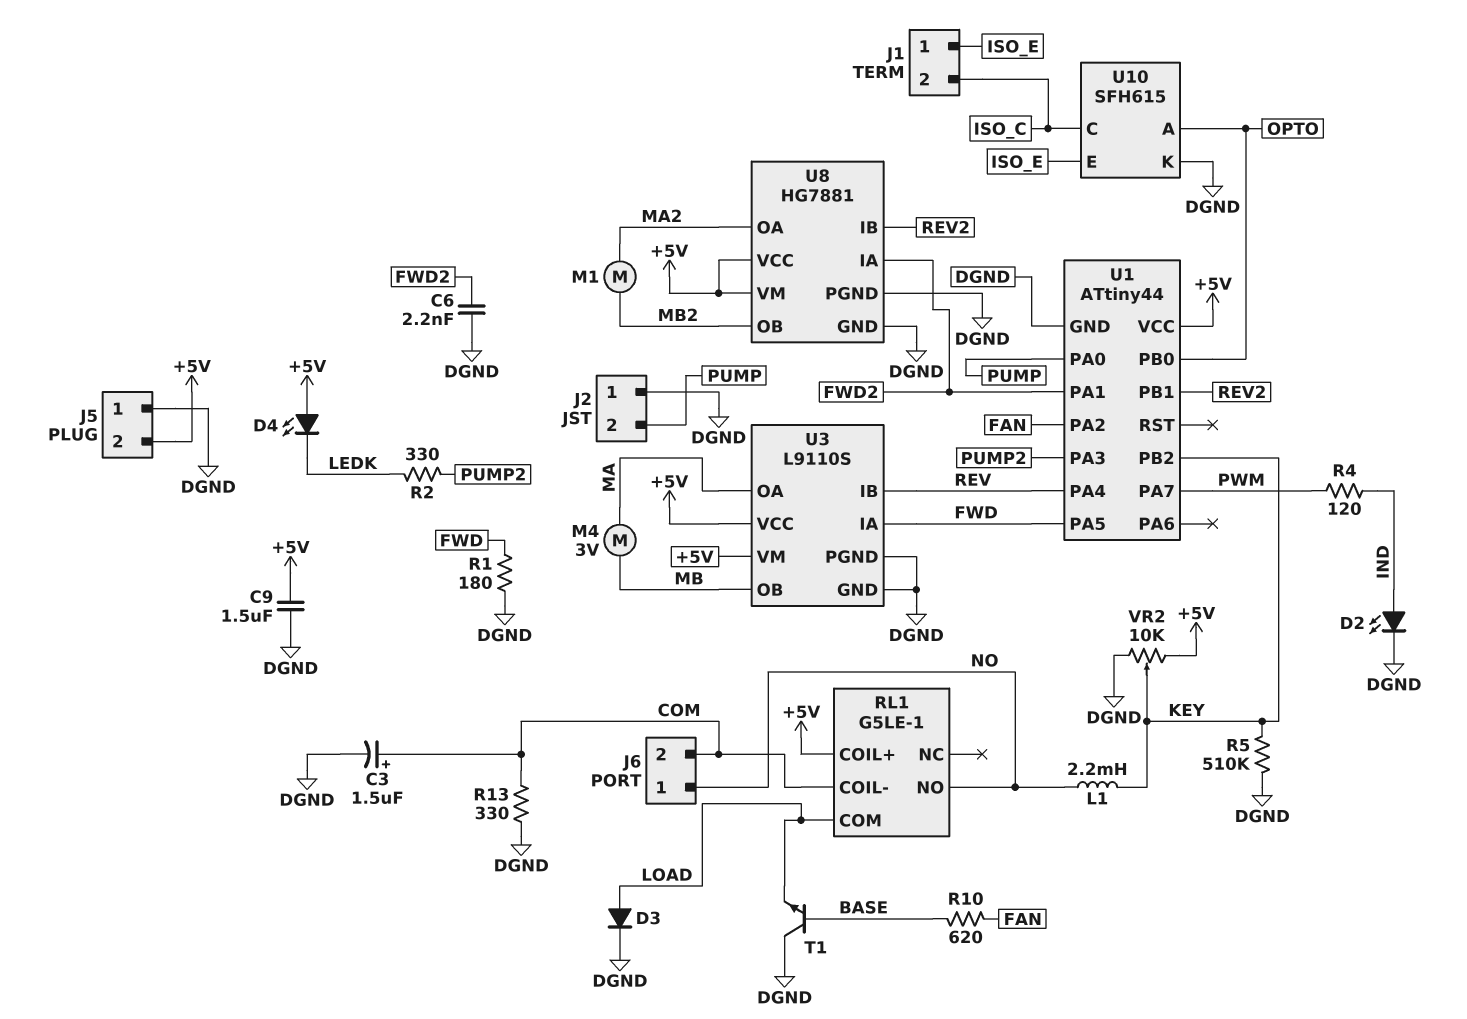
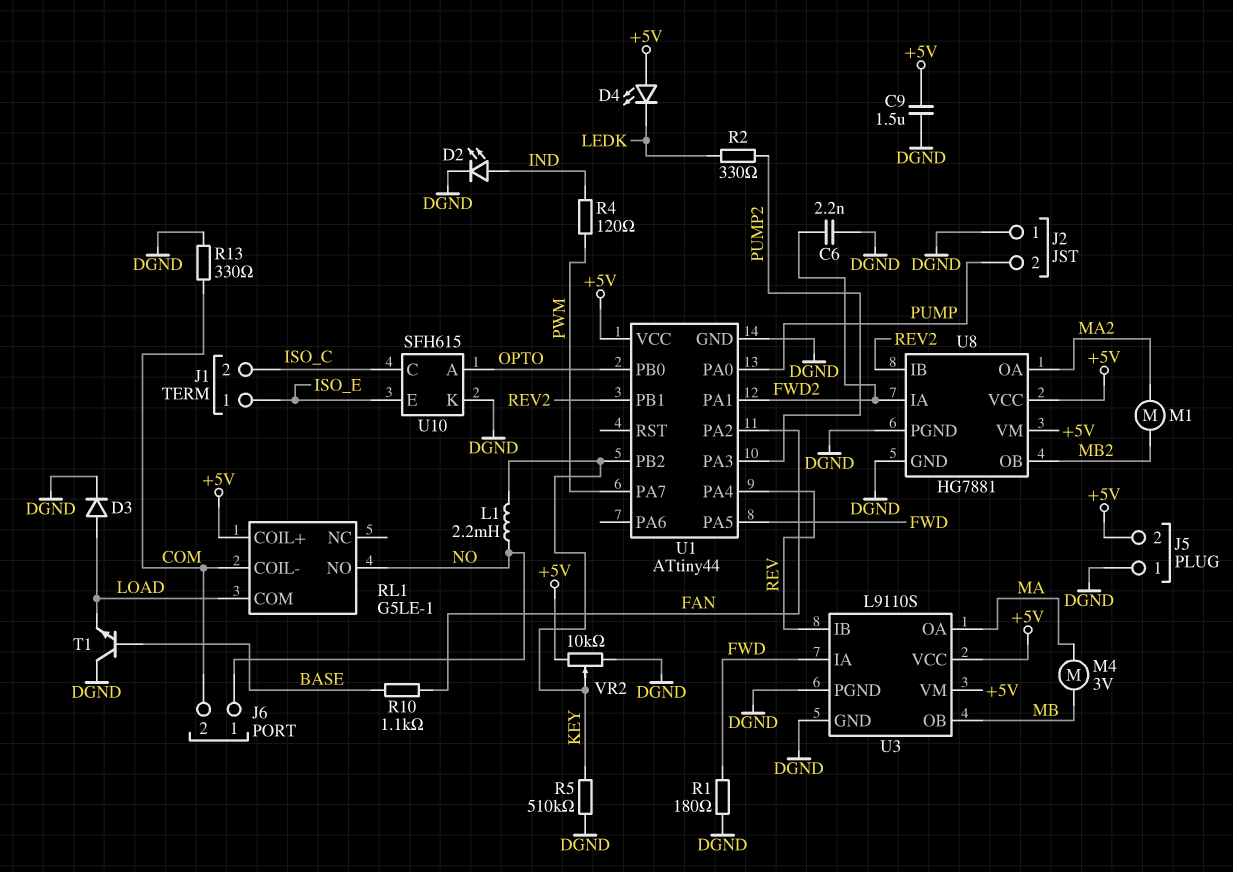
C3: 1.5uF (plus COM, minus DGND) -> none
R10: 620 (BASE, FAN) -> 1.1k (BASE, FAN)

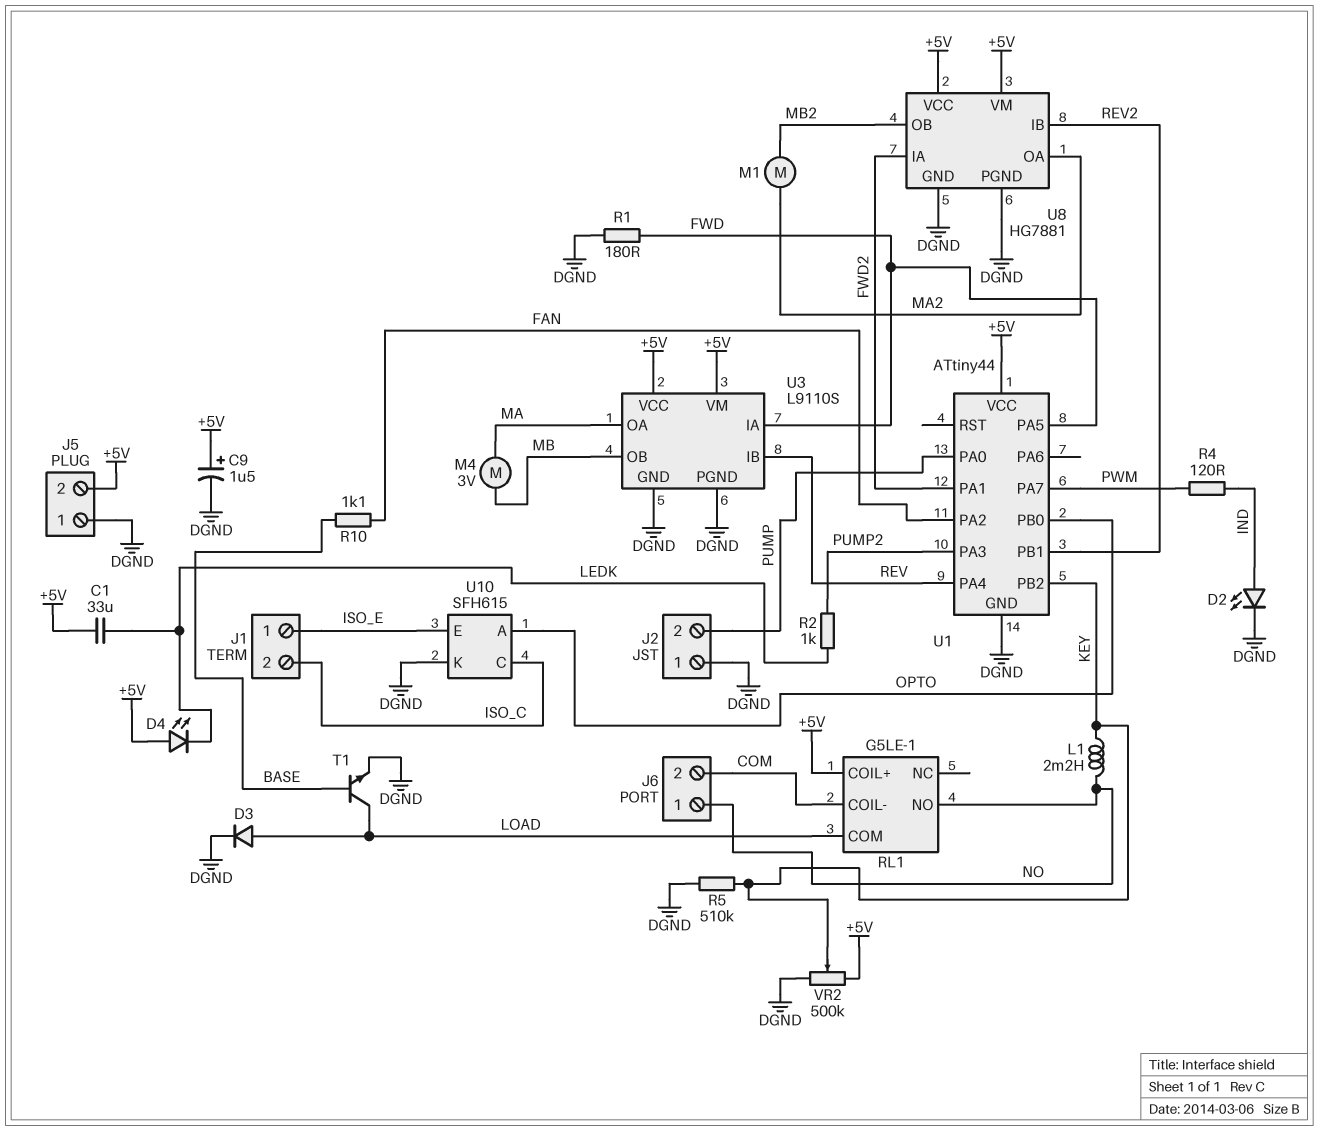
C1: none -> 33uF (+5V, LEDK)
C6: 2.2nF (DGND, FWD2) -> none
C9: 1.5uF (+5V, DGND) -> 1.5uF (plus +5V, minus DGND)
R2: 330 (LEDK, PUMP2) -> 1k (LEDK, PUMP2)
R13: 330 (COM, DGND) -> none
T1: NPN (B BASE, C DGND, E LOAD) -> NPN (B BASE, C LOAD, E DGND)
VR2: 10k (+5V, DGND, wiper KEY) -> 500k (+5V, DGND, wiper KEY)

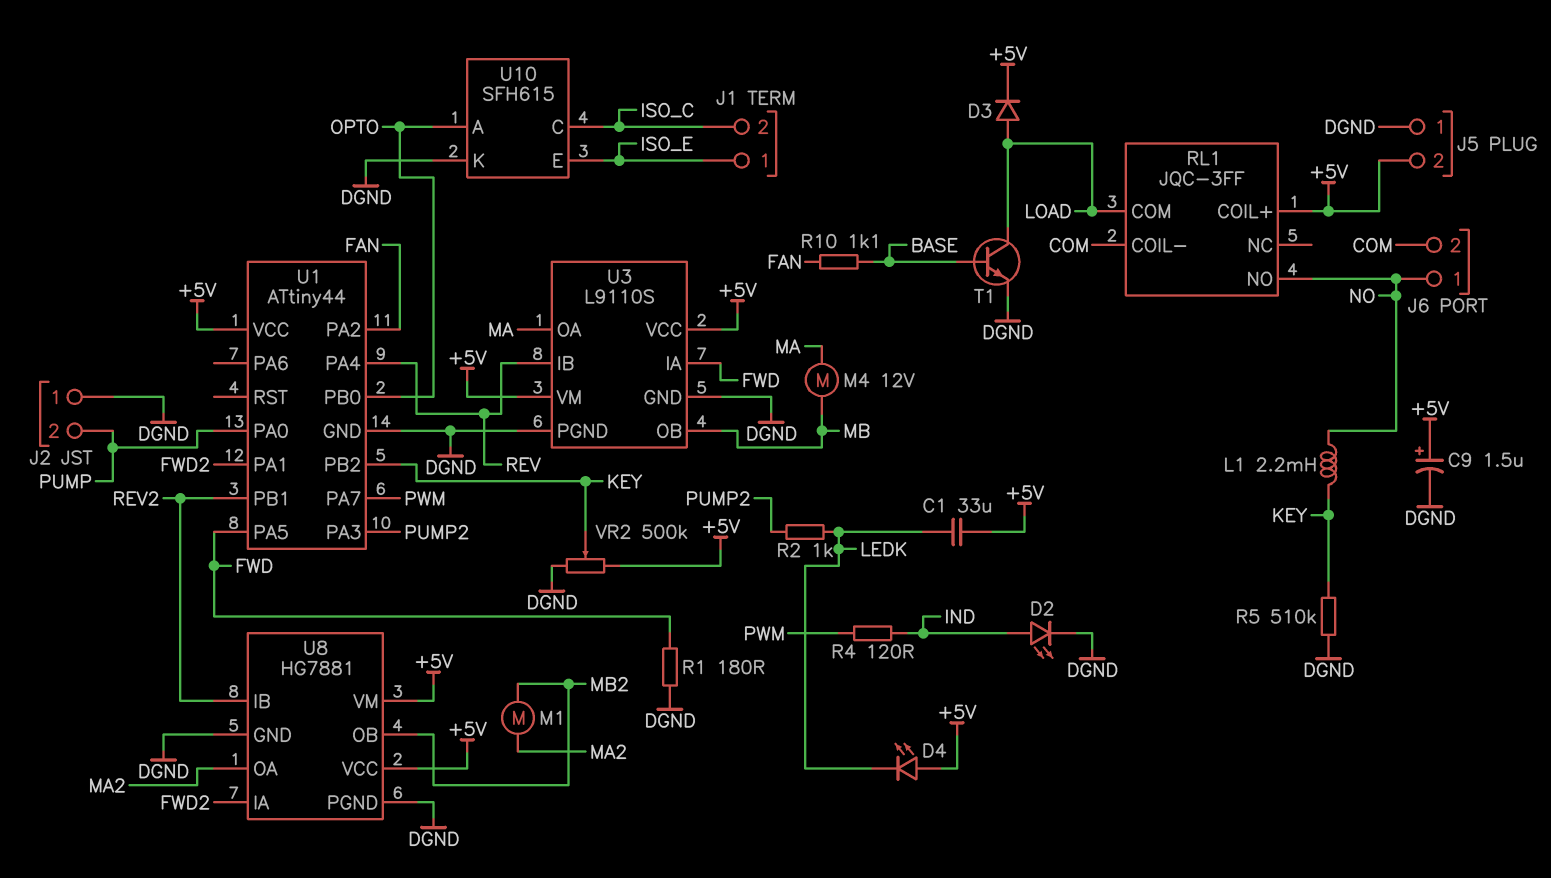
D3: diode (A LOAD, K DGND) -> diode (A LOAD, K +5V)
M4: motor 3V (MA, MB) -> motor 12V (MA, MB)
RL1: G5LE-1 -> JQC-3FF

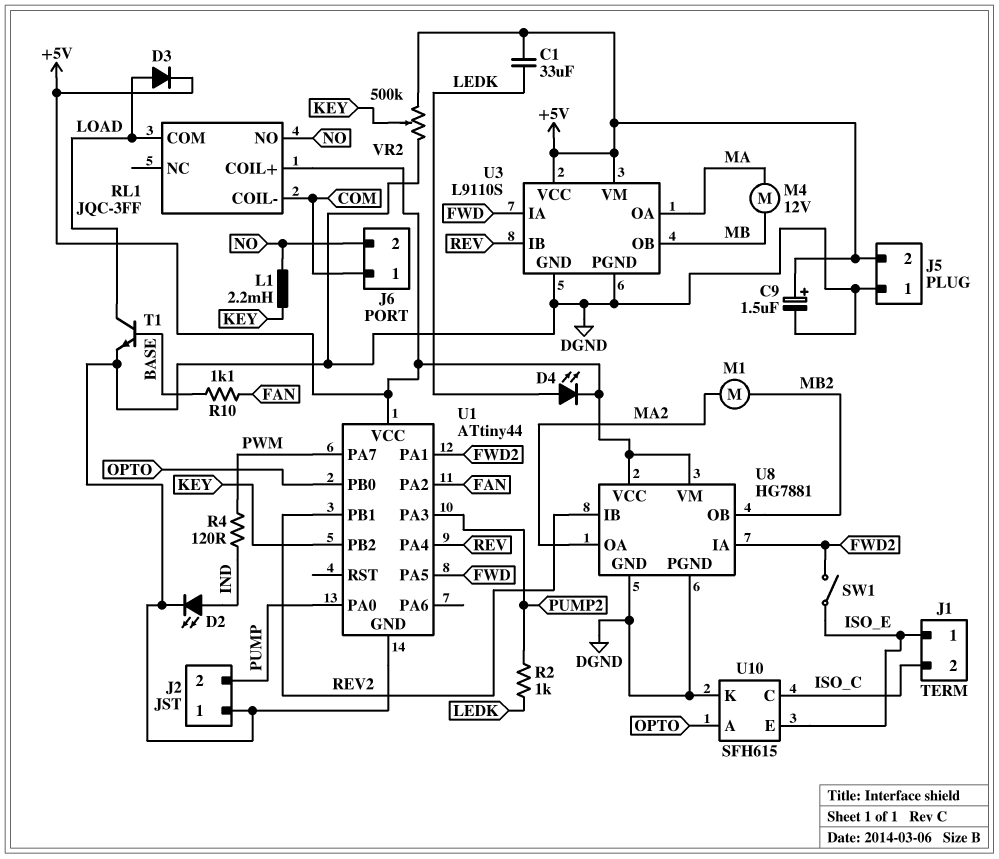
D4: LED (A +5V, K LEDK) -> LED (A LEDK, K +5V)
J6 pin 1: NO -> COM
J6 pin 2: COM -> NO
R1: 180 (DGND, FWD) -> none
R5: 510k (DGND, KEY) -> none
SW1: none -> switch (FWD2, ISO_E)

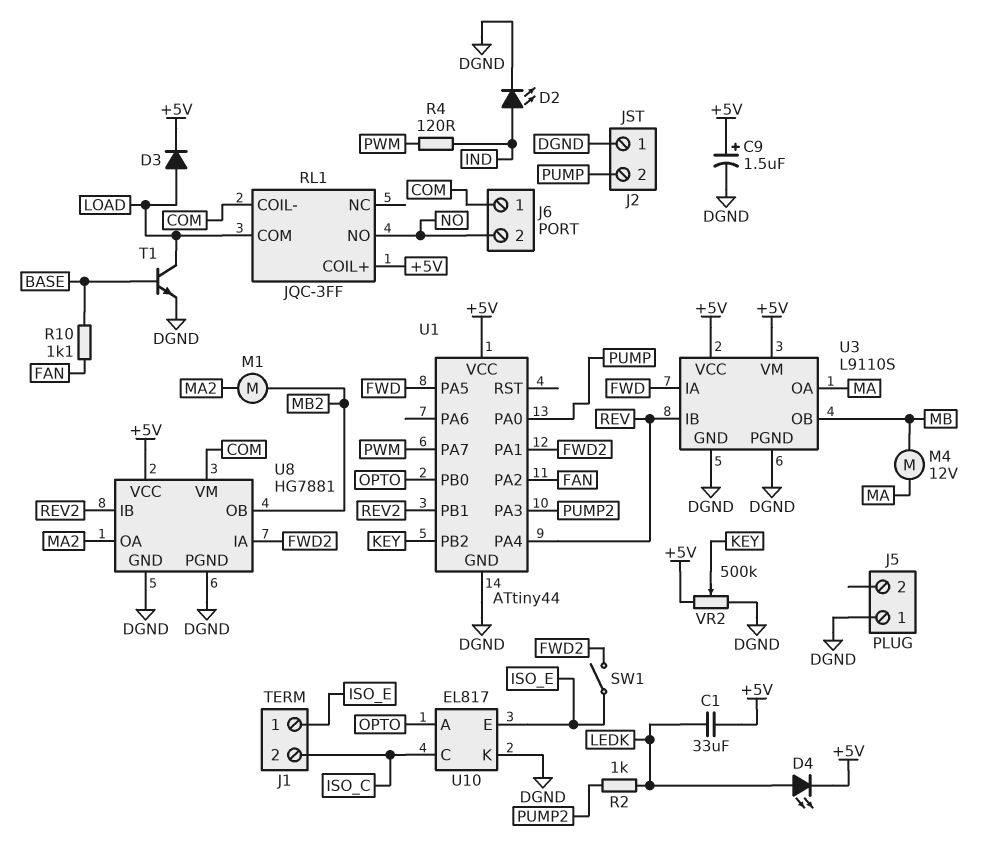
J5 pin 2: +5V -> none
L1: 2.2mH (KEY, NO) -> none
U8 pin VM: +5V -> COM
U10: SFH615 -> EL817

